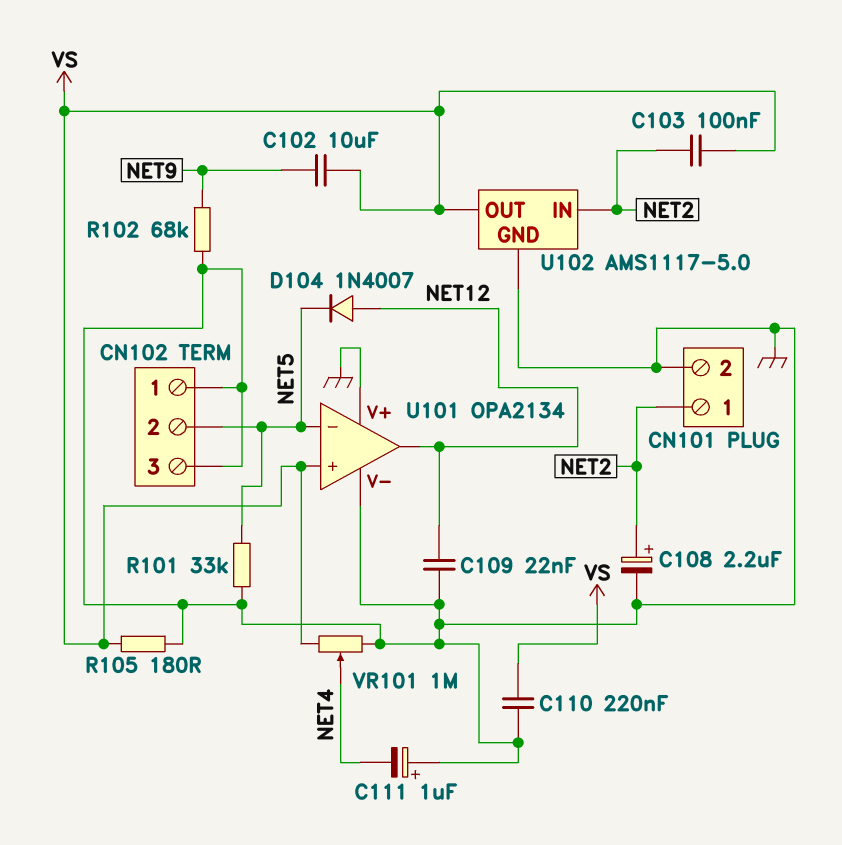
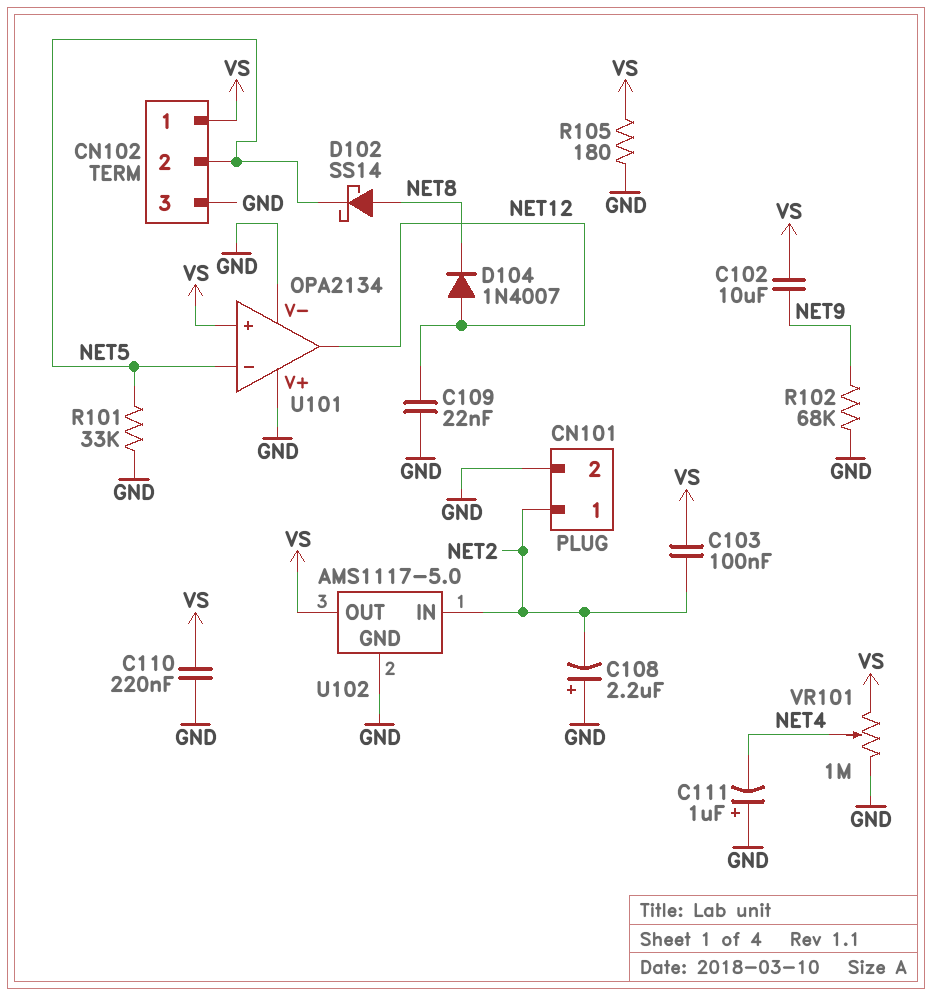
C108: 2.2uF (plus NET2, minus GND) -> 2.2uF (plus GND, minus NET2)
CN102 pin 1: GND -> VS
D102: none -> schottky SS14 (A NET8, K NET5)
D104: diode 1N4007 (A NET12, K NET5) -> diode 1N4007 (A NET12, K NET8)

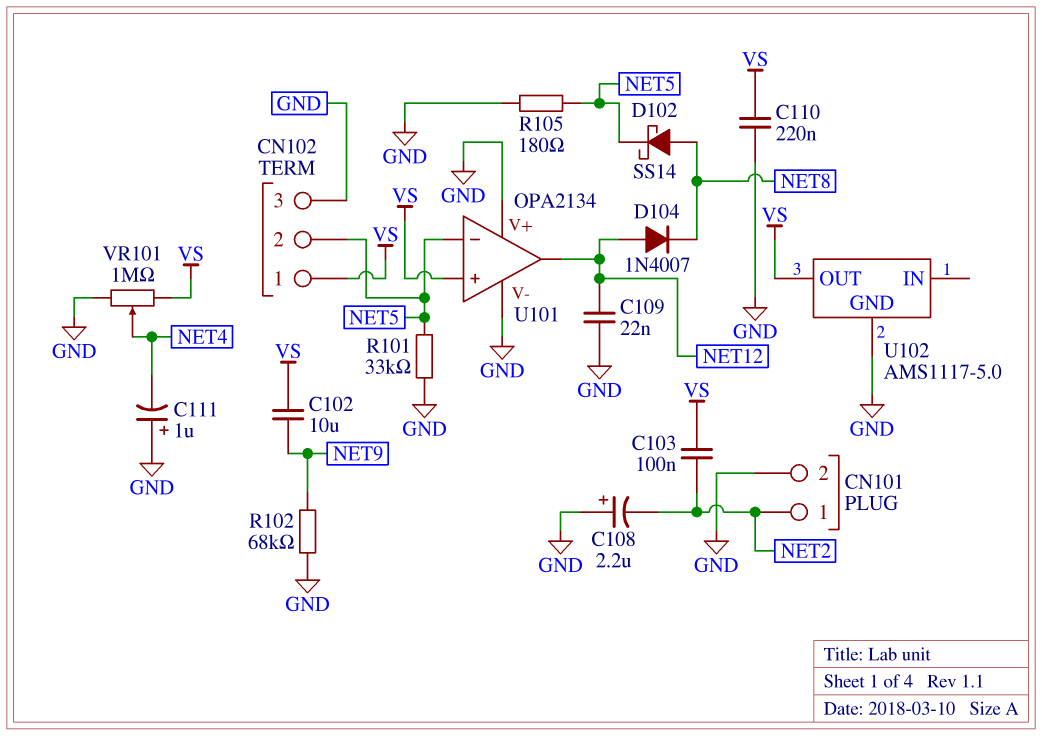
R105: 180 (GND, VS) -> 180 (GND, NET5)
U102 pin IN: NET2 -> none

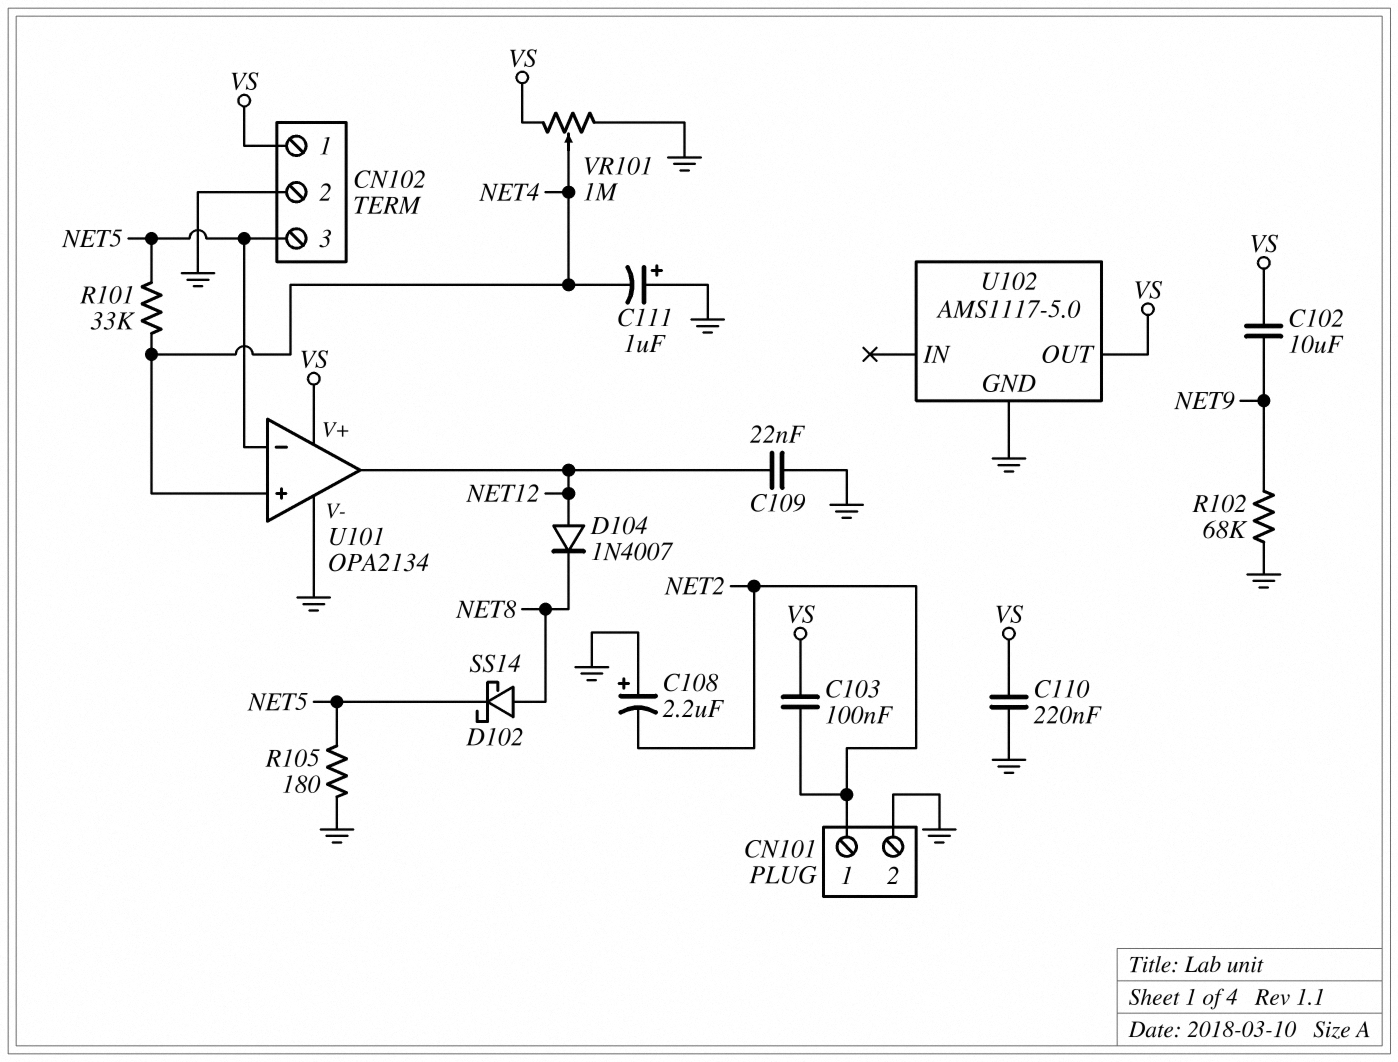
CN102 pin 2: NET5 -> GND
CN102 pin 3: GND -> NET5
R101: 33k (GND, NET5) -> 33k (NET4, NET5)
U101 pin V+: GND -> VS
U101 pin in+: VS -> NET4

